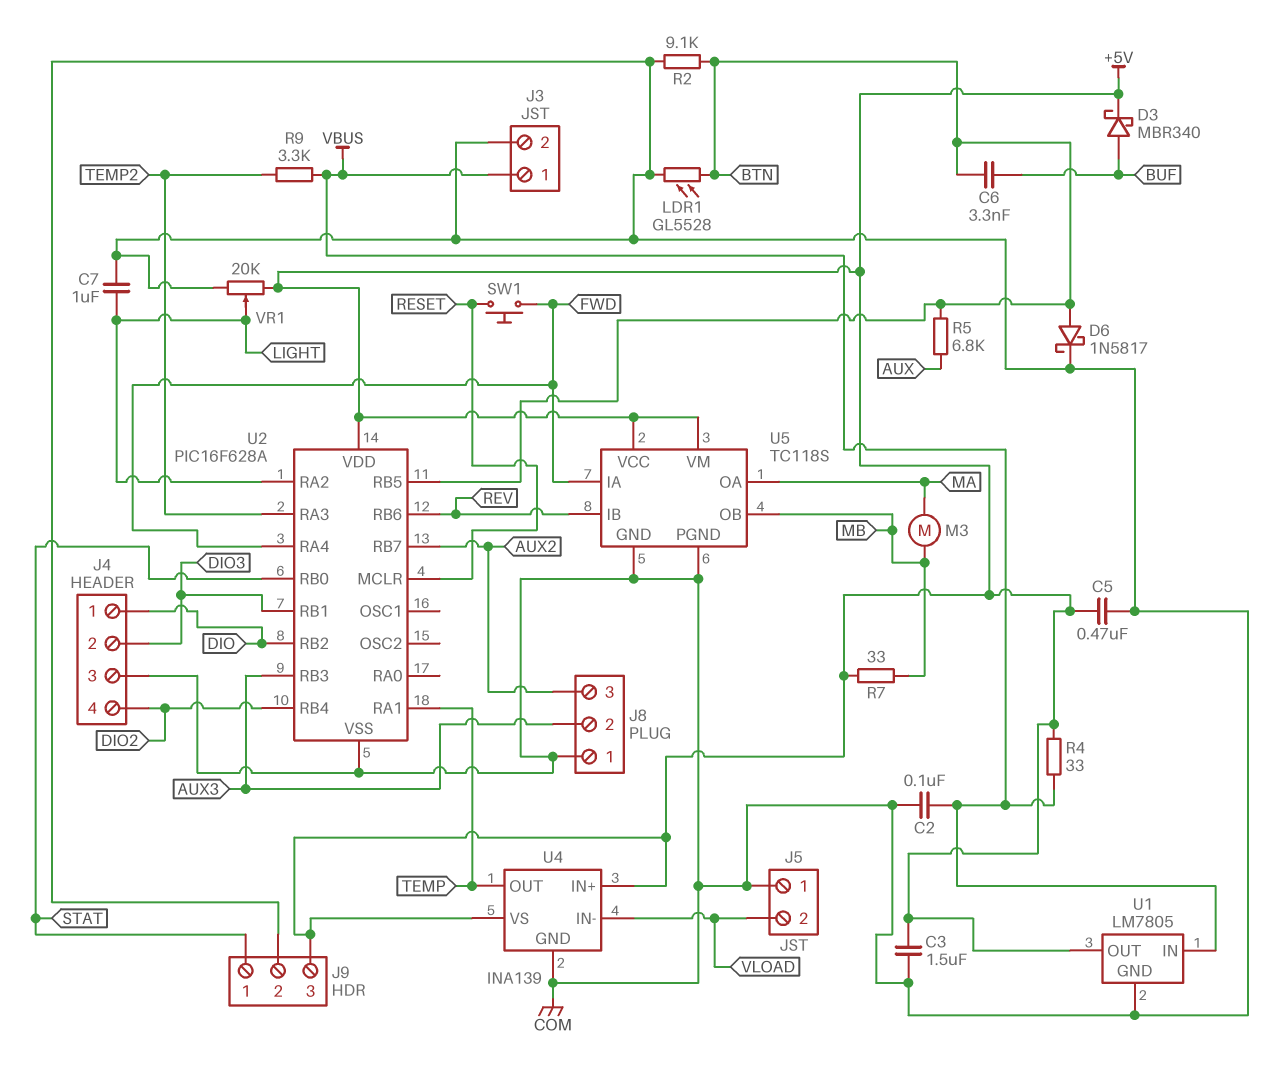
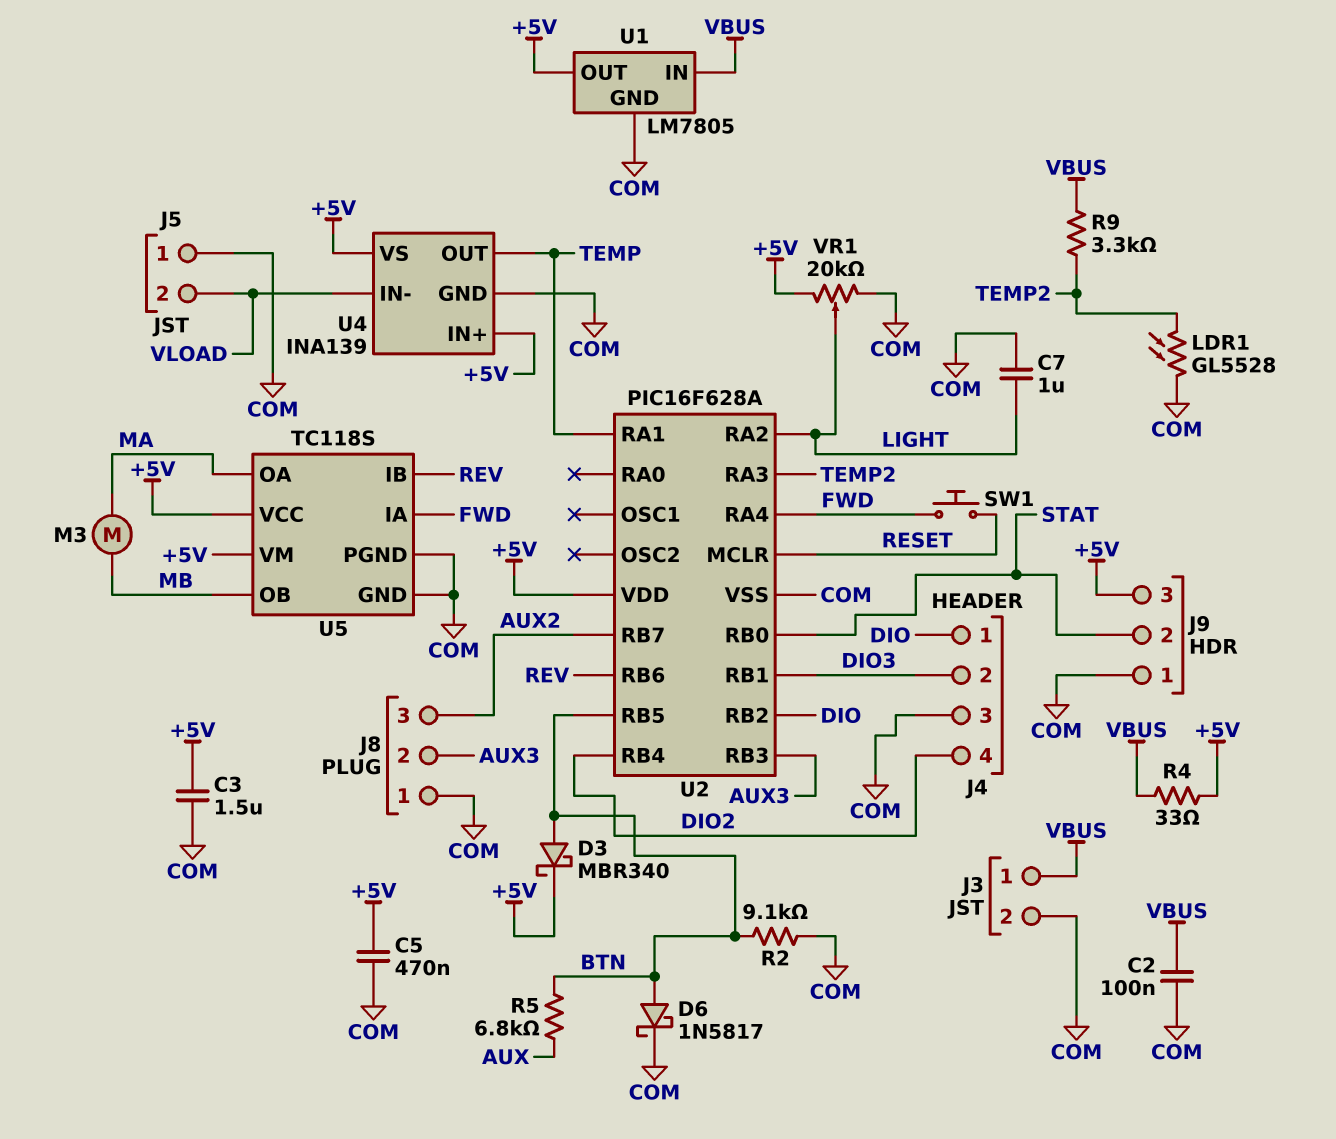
C6: 3.3nF (BTN, BUF) -> none
D3: schottky MBR340 (A BUF, K +5V) -> schottky MBR340 (A BTN, K +5V)
J9 pin 1: STAT -> COM
J9 pin 2: COM -> STAT
LDR1: GL5528 (BTN, COM) -> GL5528 (COM, TEMP2)
R7: 33 (+5V, MB) -> none

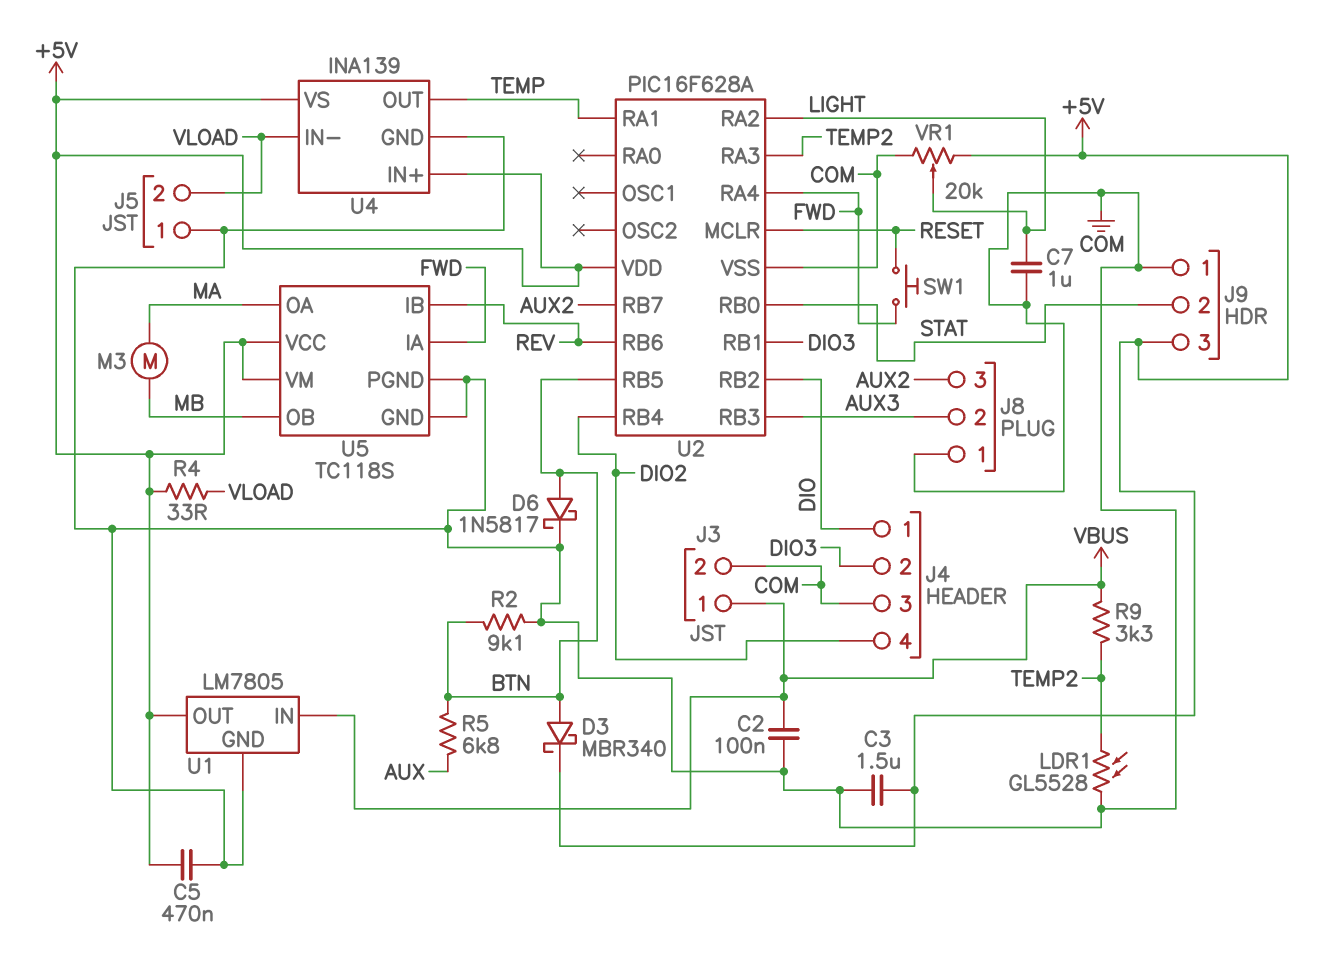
R4: 33 (+5V, VBUS) -> 33 (+5V, VLOAD)

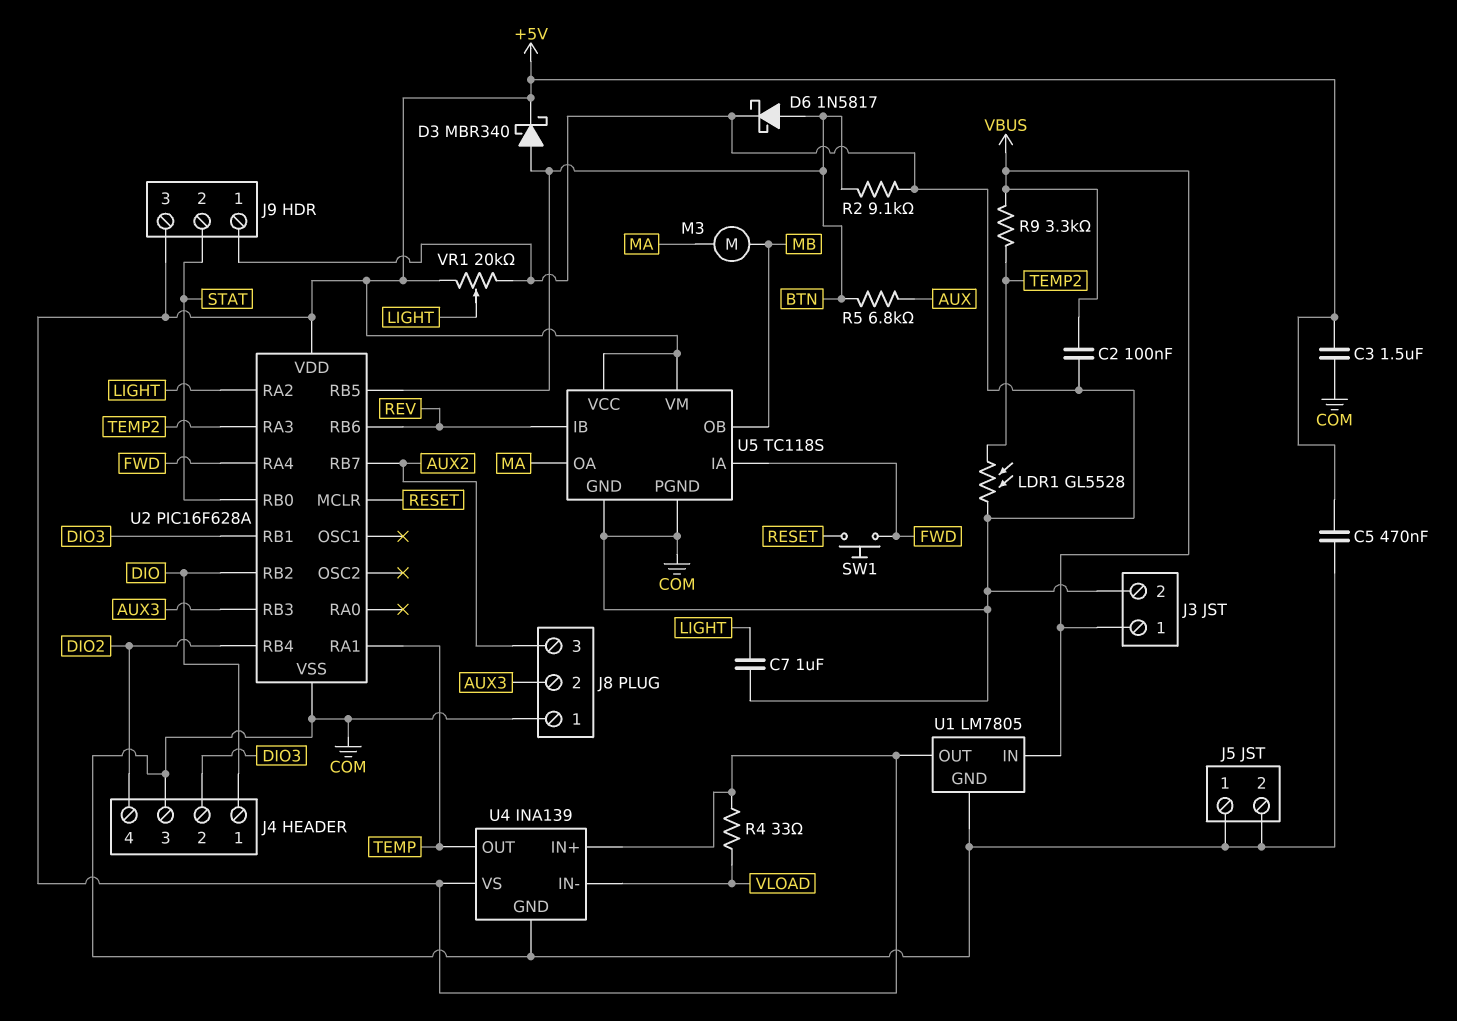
J5 pin 2: VLOAD -> COM

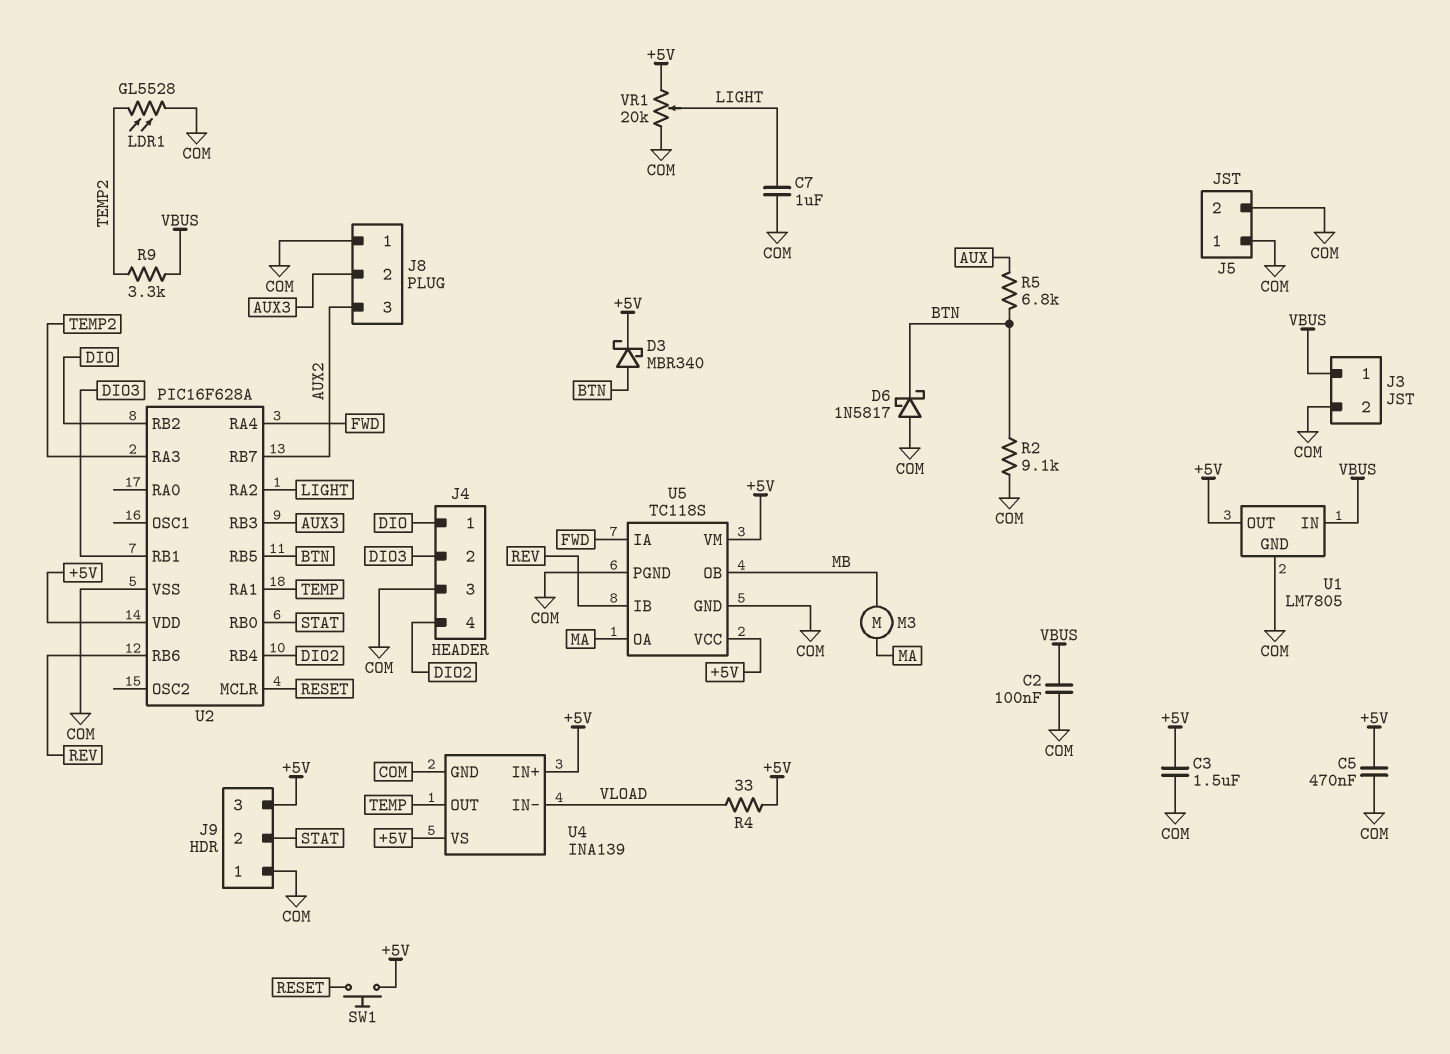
D6: schottky 1N5817 (A BTN, K COM) -> schottky 1N5817 (A COM, K BTN)
SW1: button (FWD, RESET) -> button (+5V, RESET)

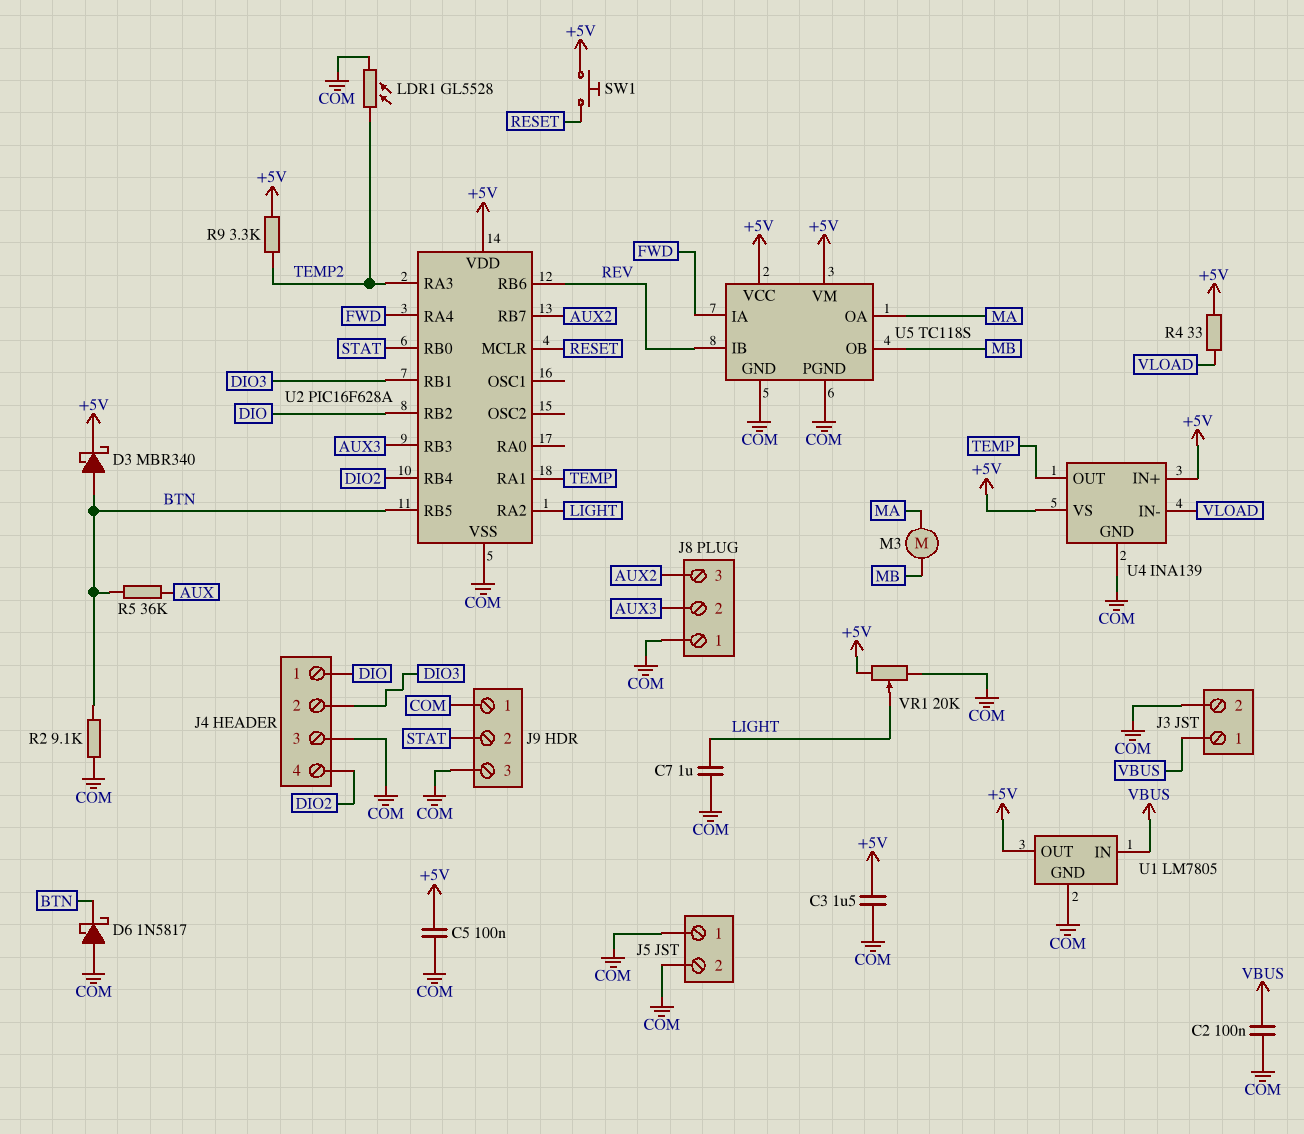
C5: 470nF (+5V, COM) -> 100nF (+5V, COM)
J9 pin 3: +5V -> COM
R5: 6.8k (AUX, BTN) -> 36k (AUX, BTN)
R9: 3.3k (TEMP2, VBUS) -> 3.3k (+5V, TEMP2)

